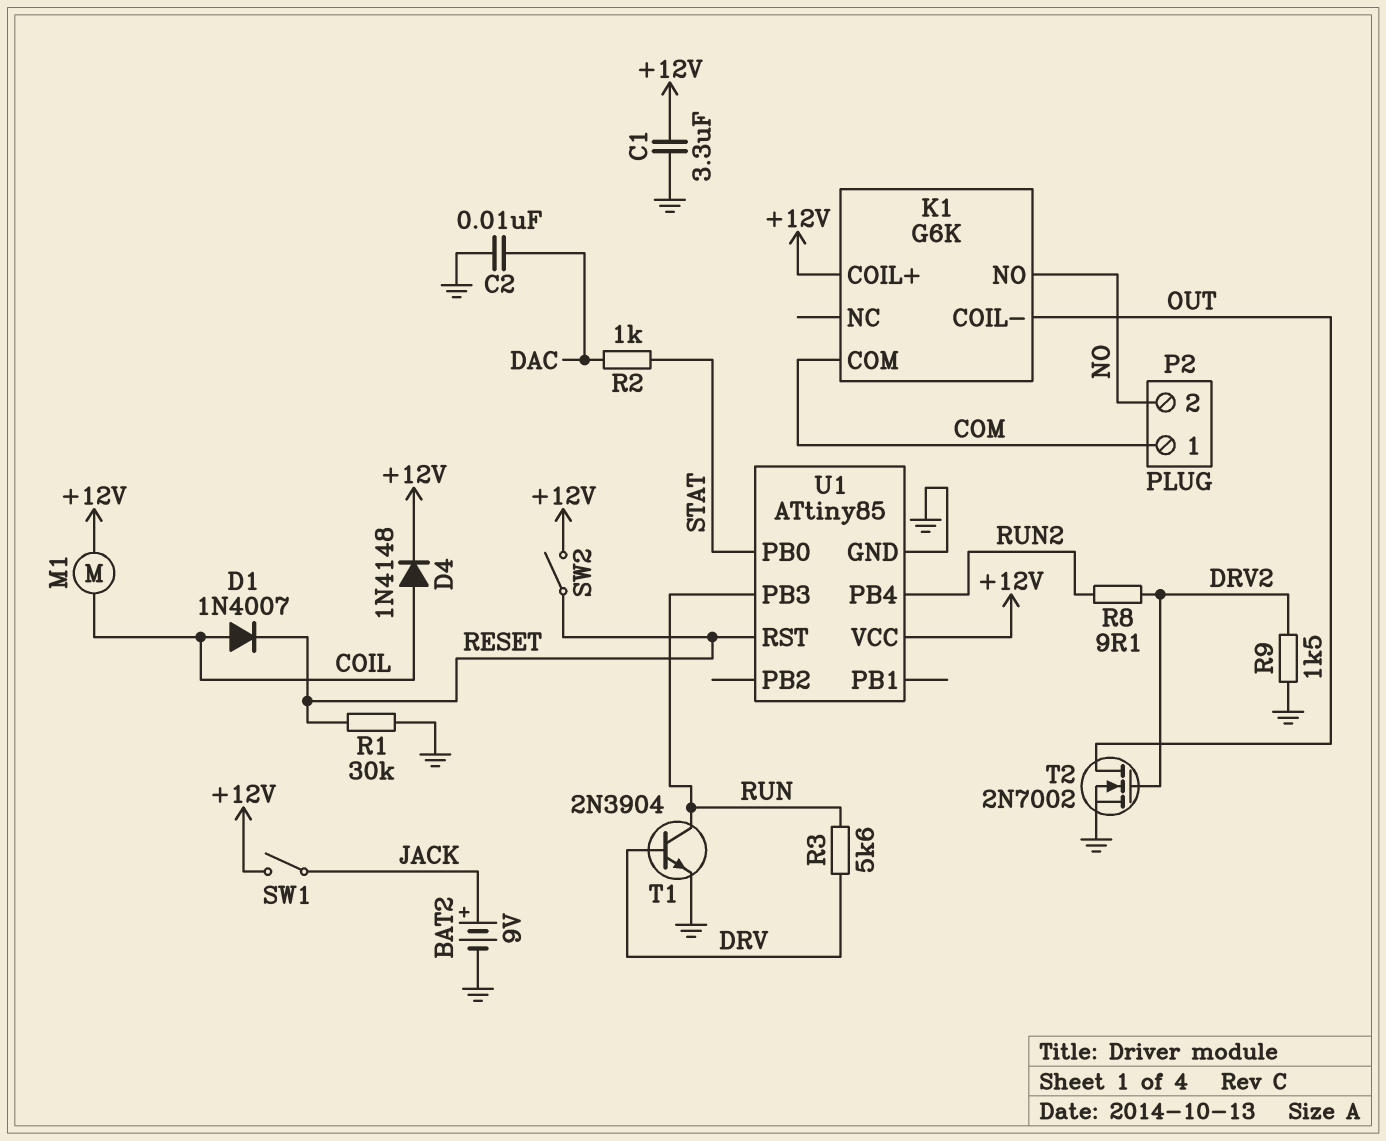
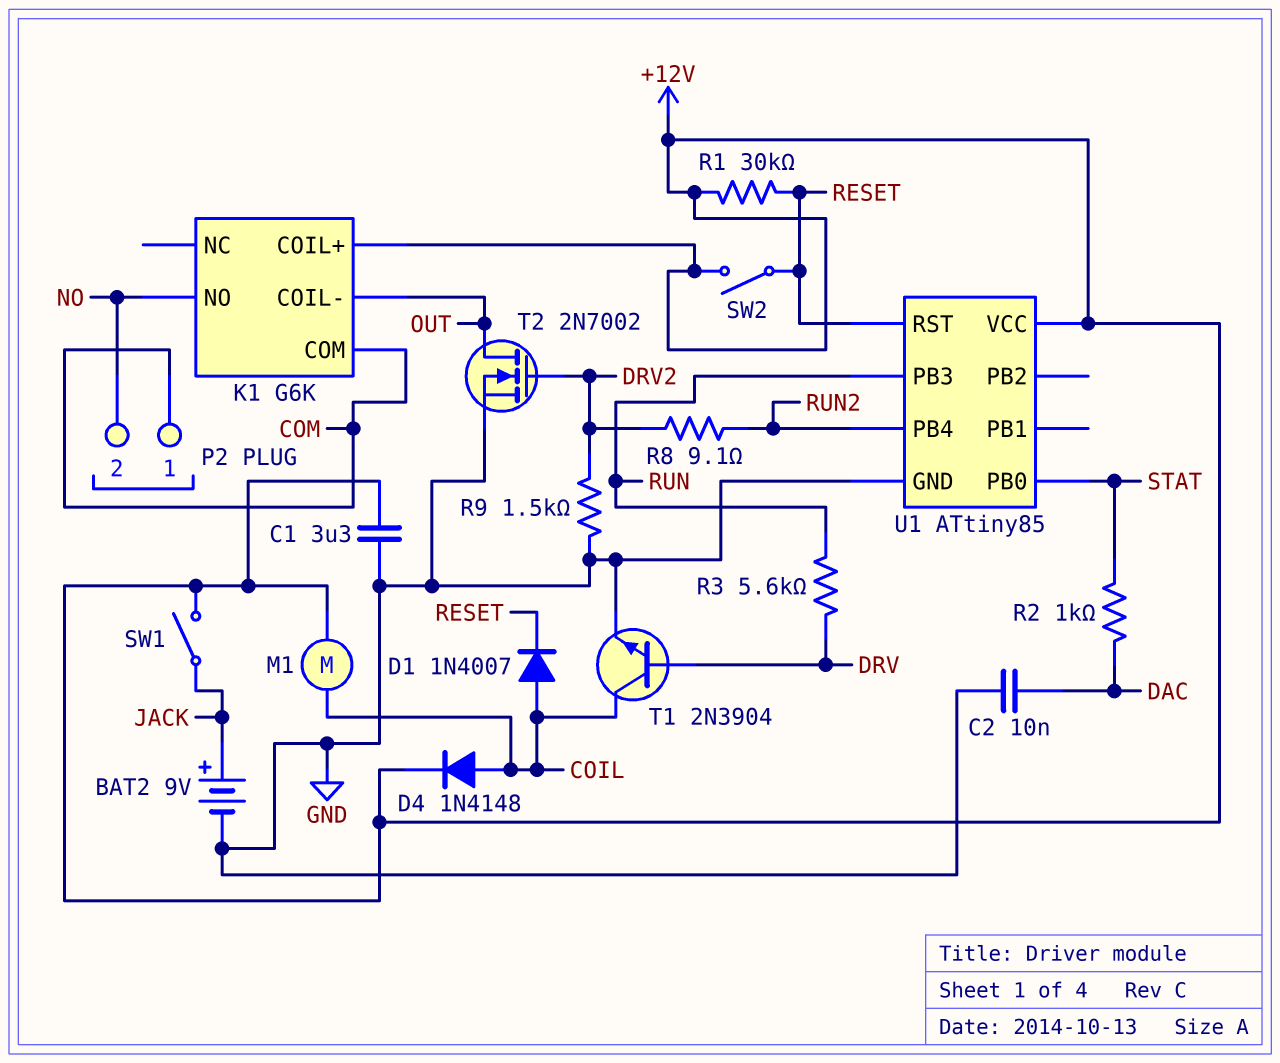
R1: 30k (GND, RESET) -> 30k (+12V, RESET)
T1: NPN 2N3904 (B DRV, C RUN, E GND) -> NPN 2N3904 (B DRV, C COIL, E GND)

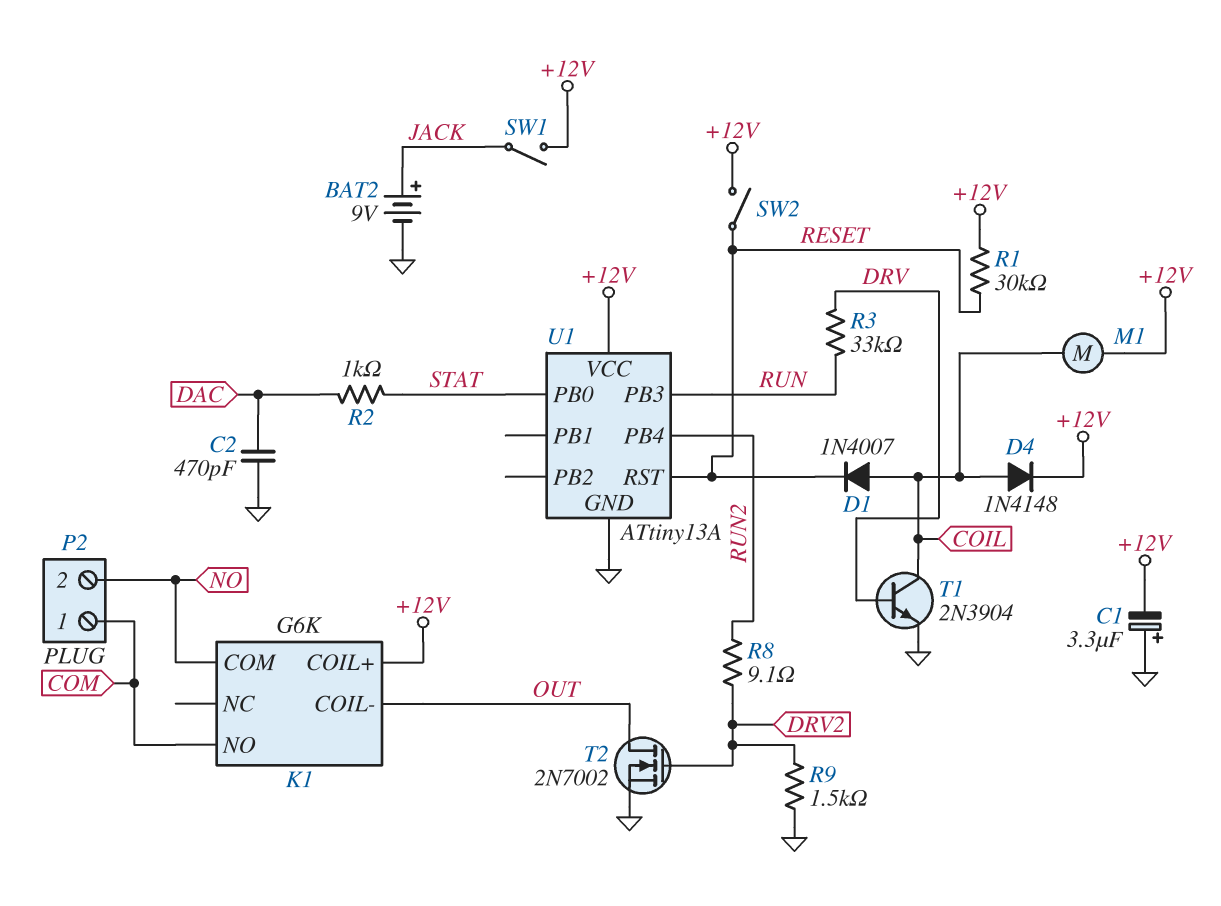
C1: 3.3uF (+12V, GND) -> 3.3uF (plus GND, minus +12V)
C2: 10nF (DAC, GND) -> 470pF (DAC, GND)
K1 pin COM: COM -> NO
K1 pin NO: NO -> COM
R3: 5.6k (DRV, RUN) -> 33k (DRV, RUN)
U1: ATtiny85 -> ATtiny13A

